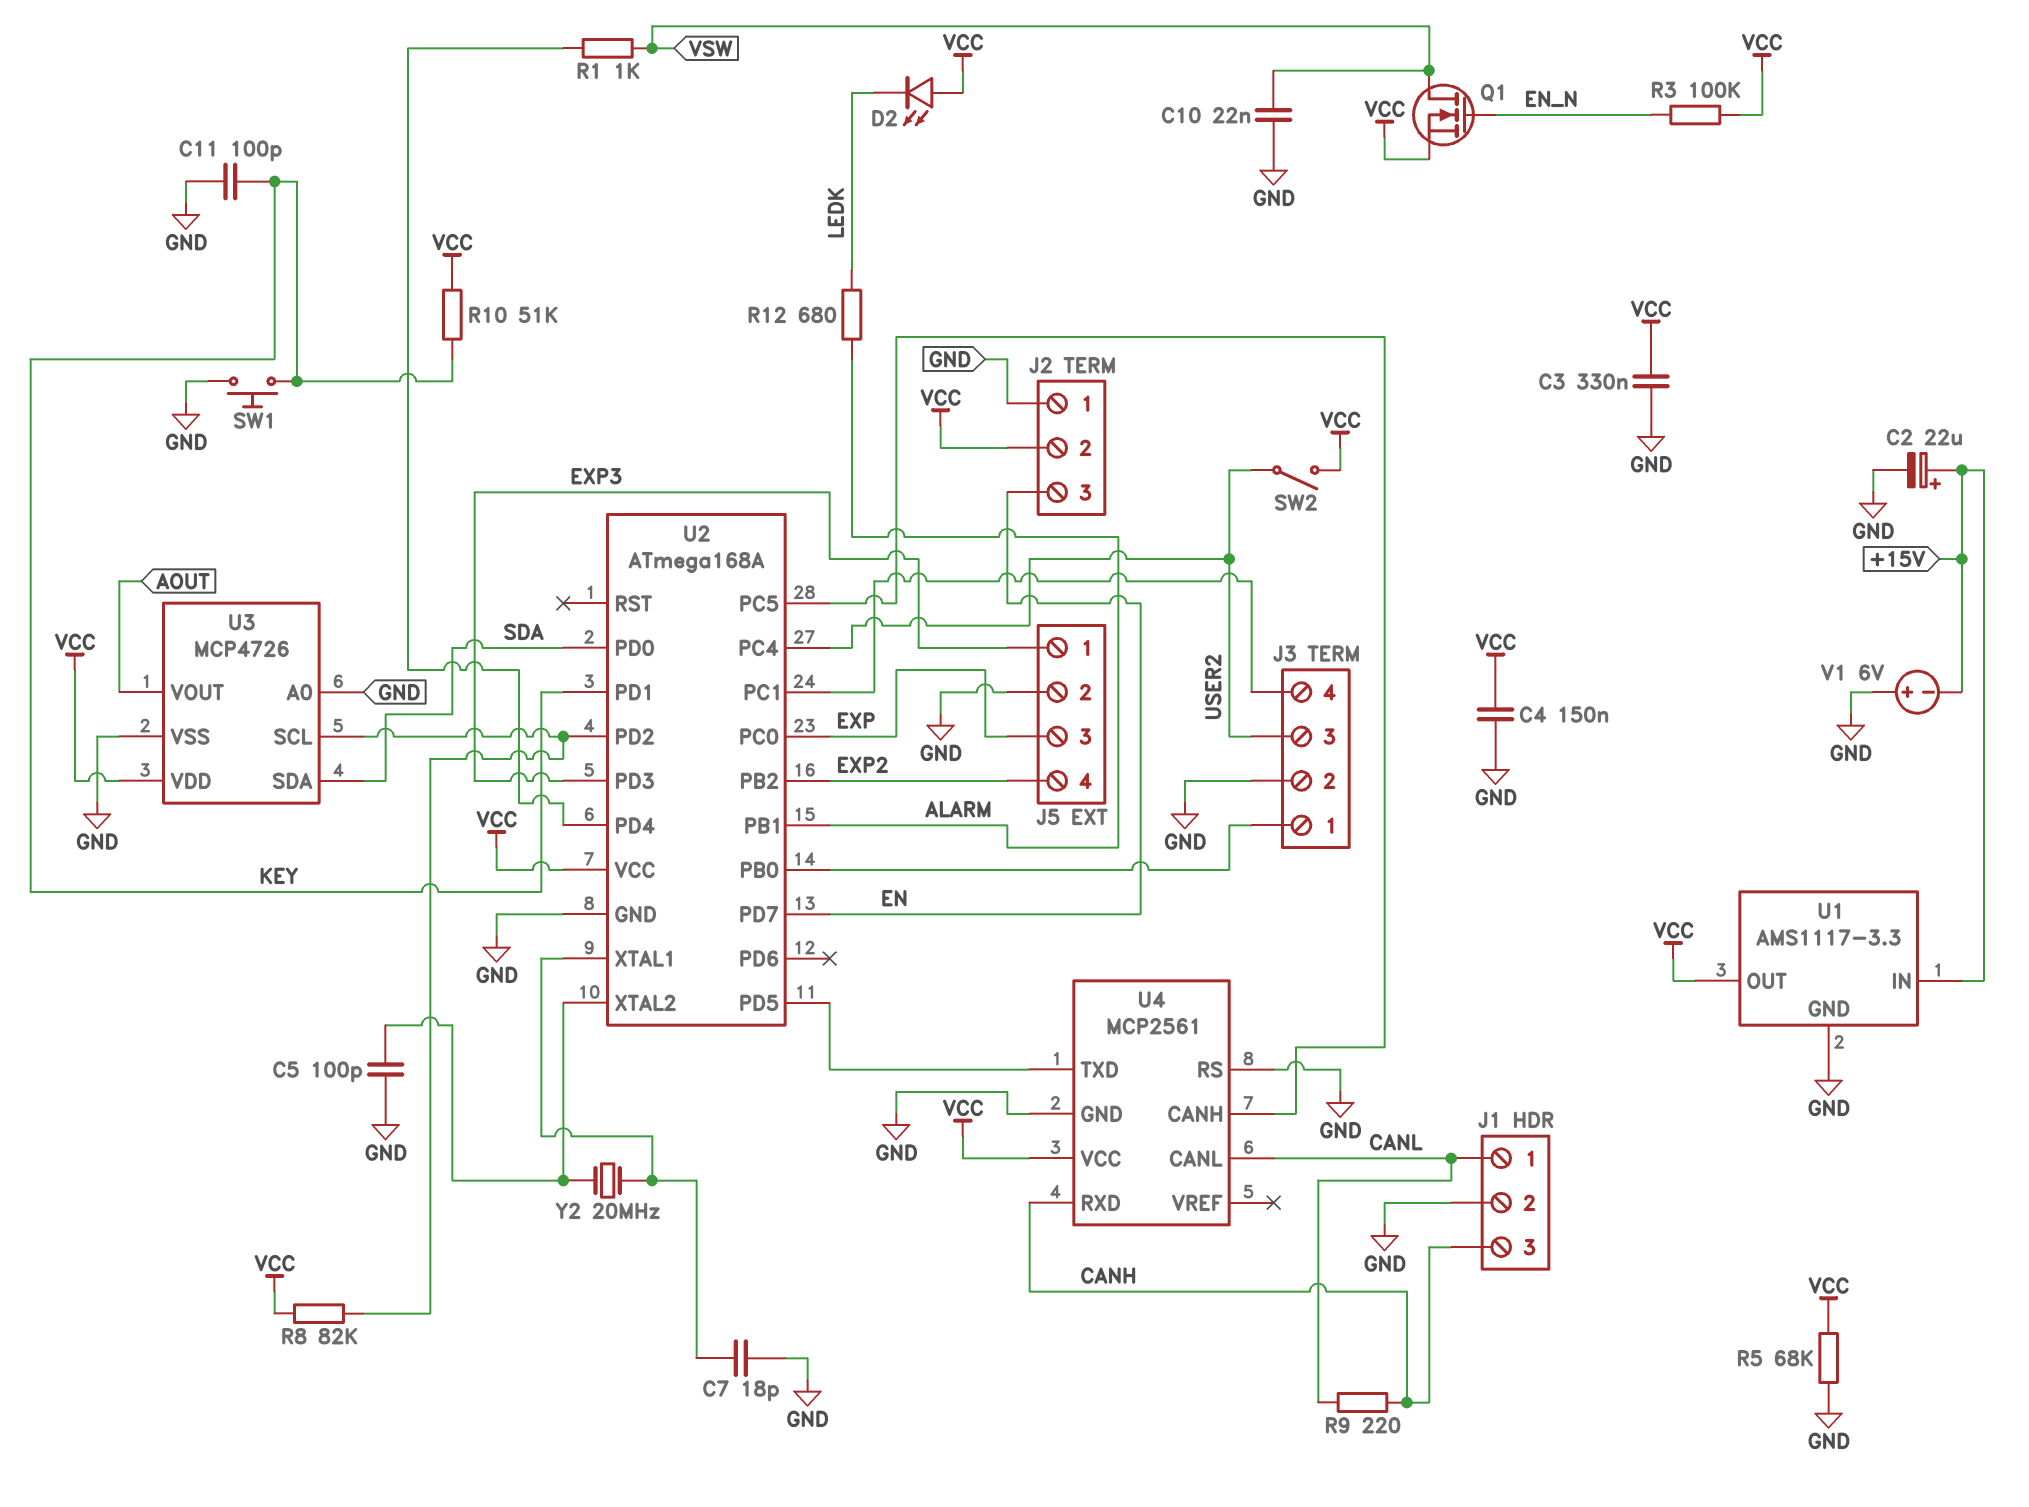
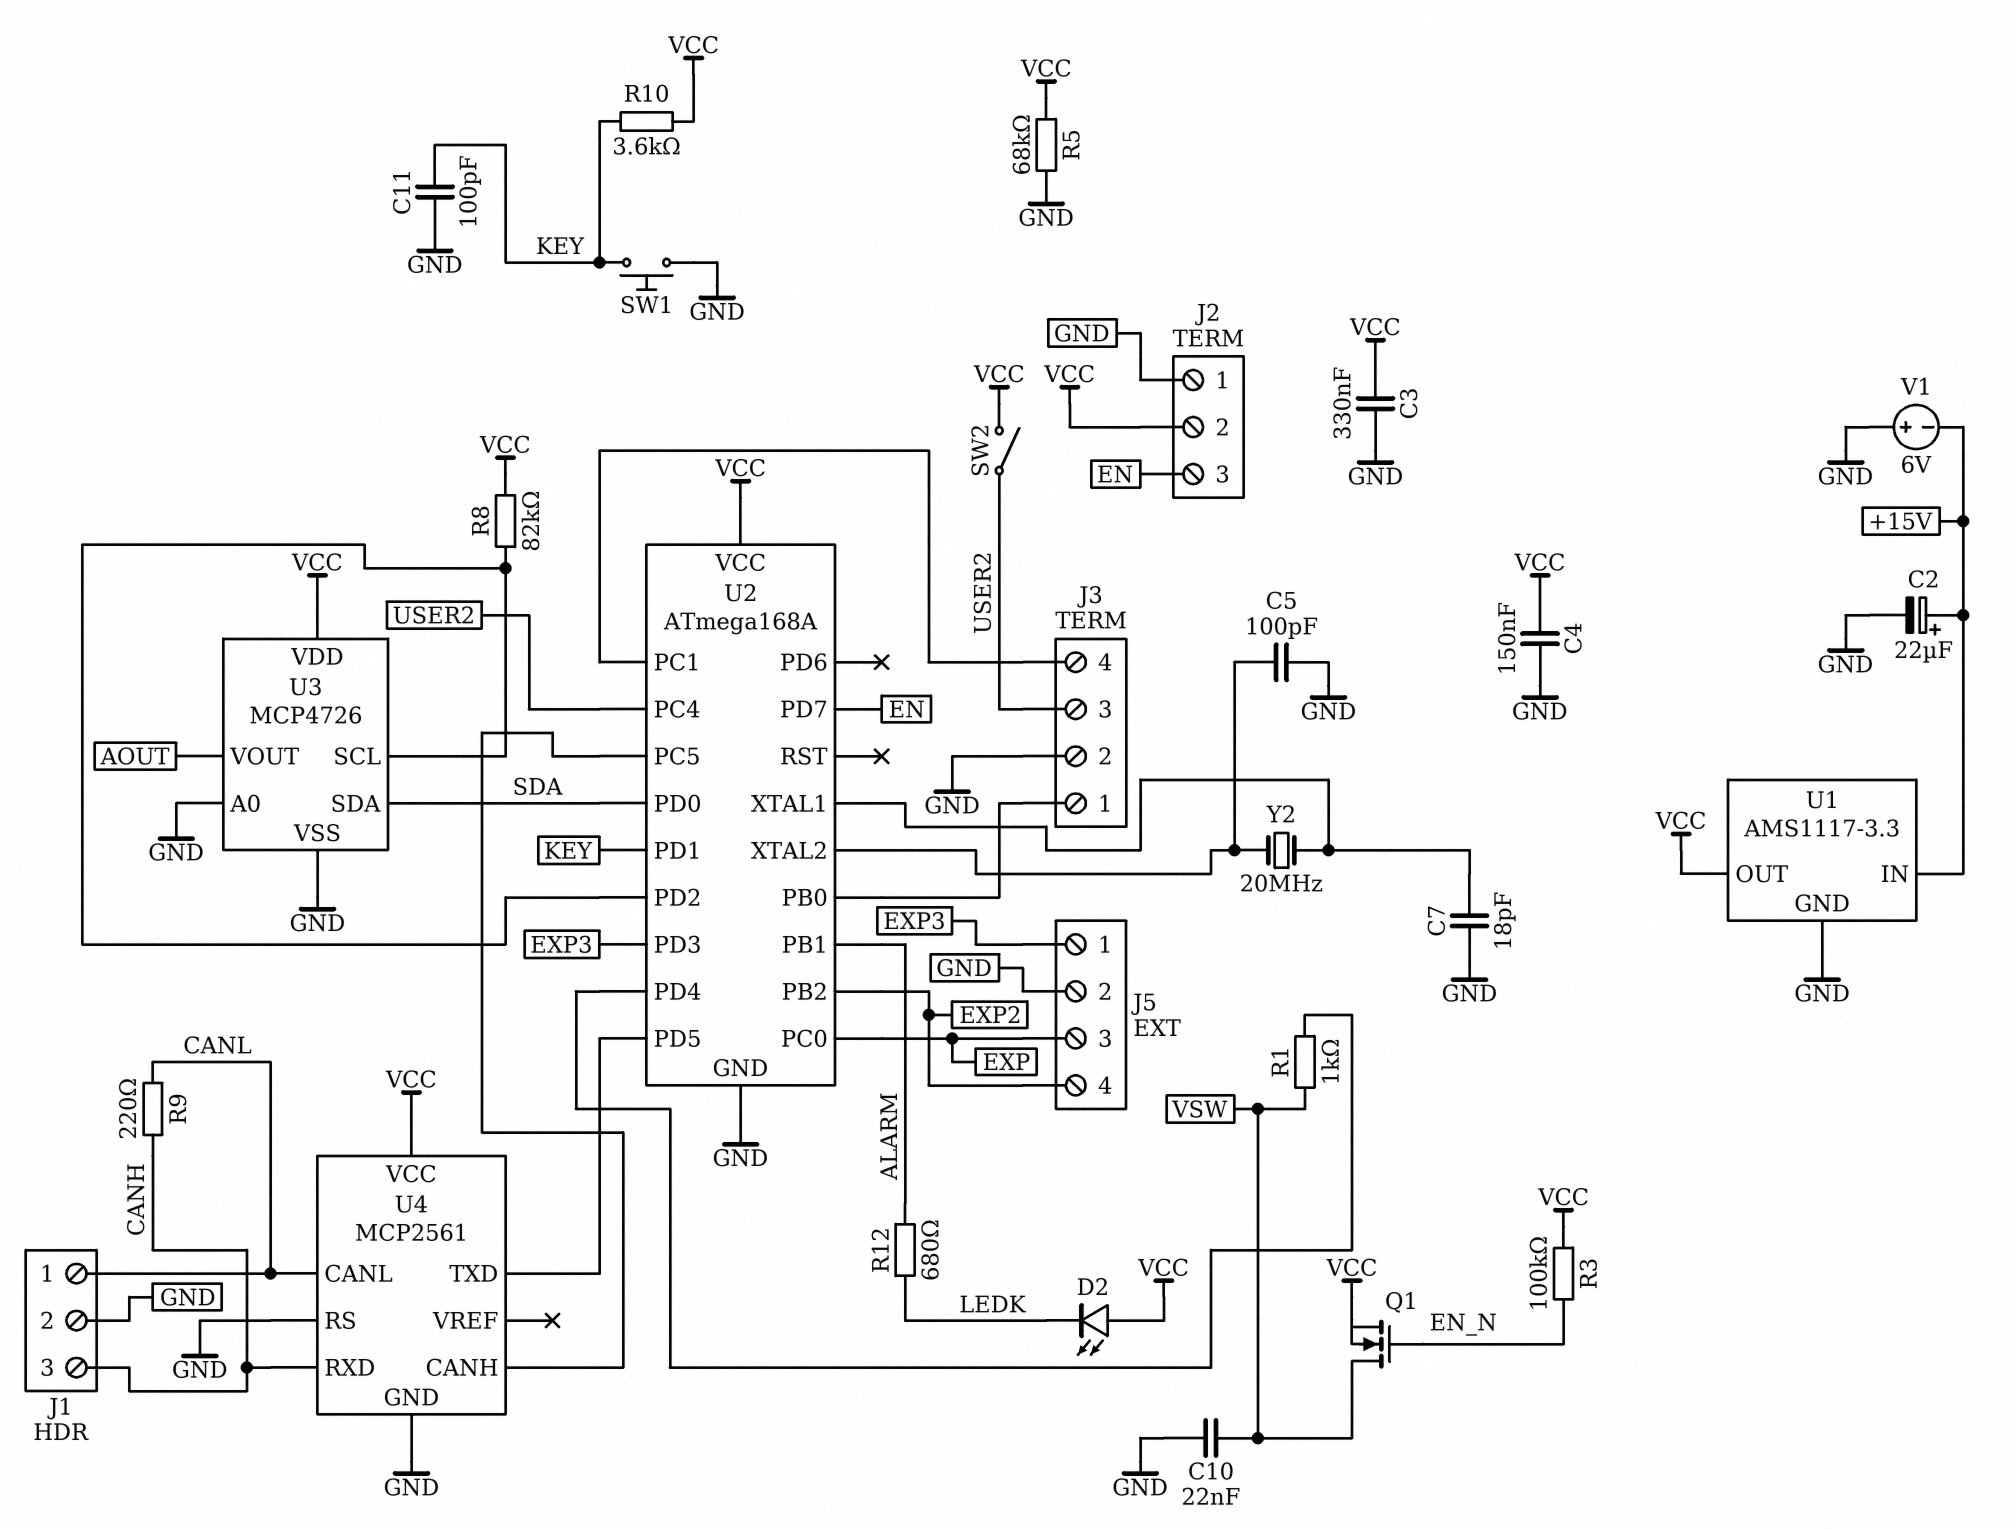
R10: 51k (KEY, VCC) -> 3.6k (KEY, VCC)

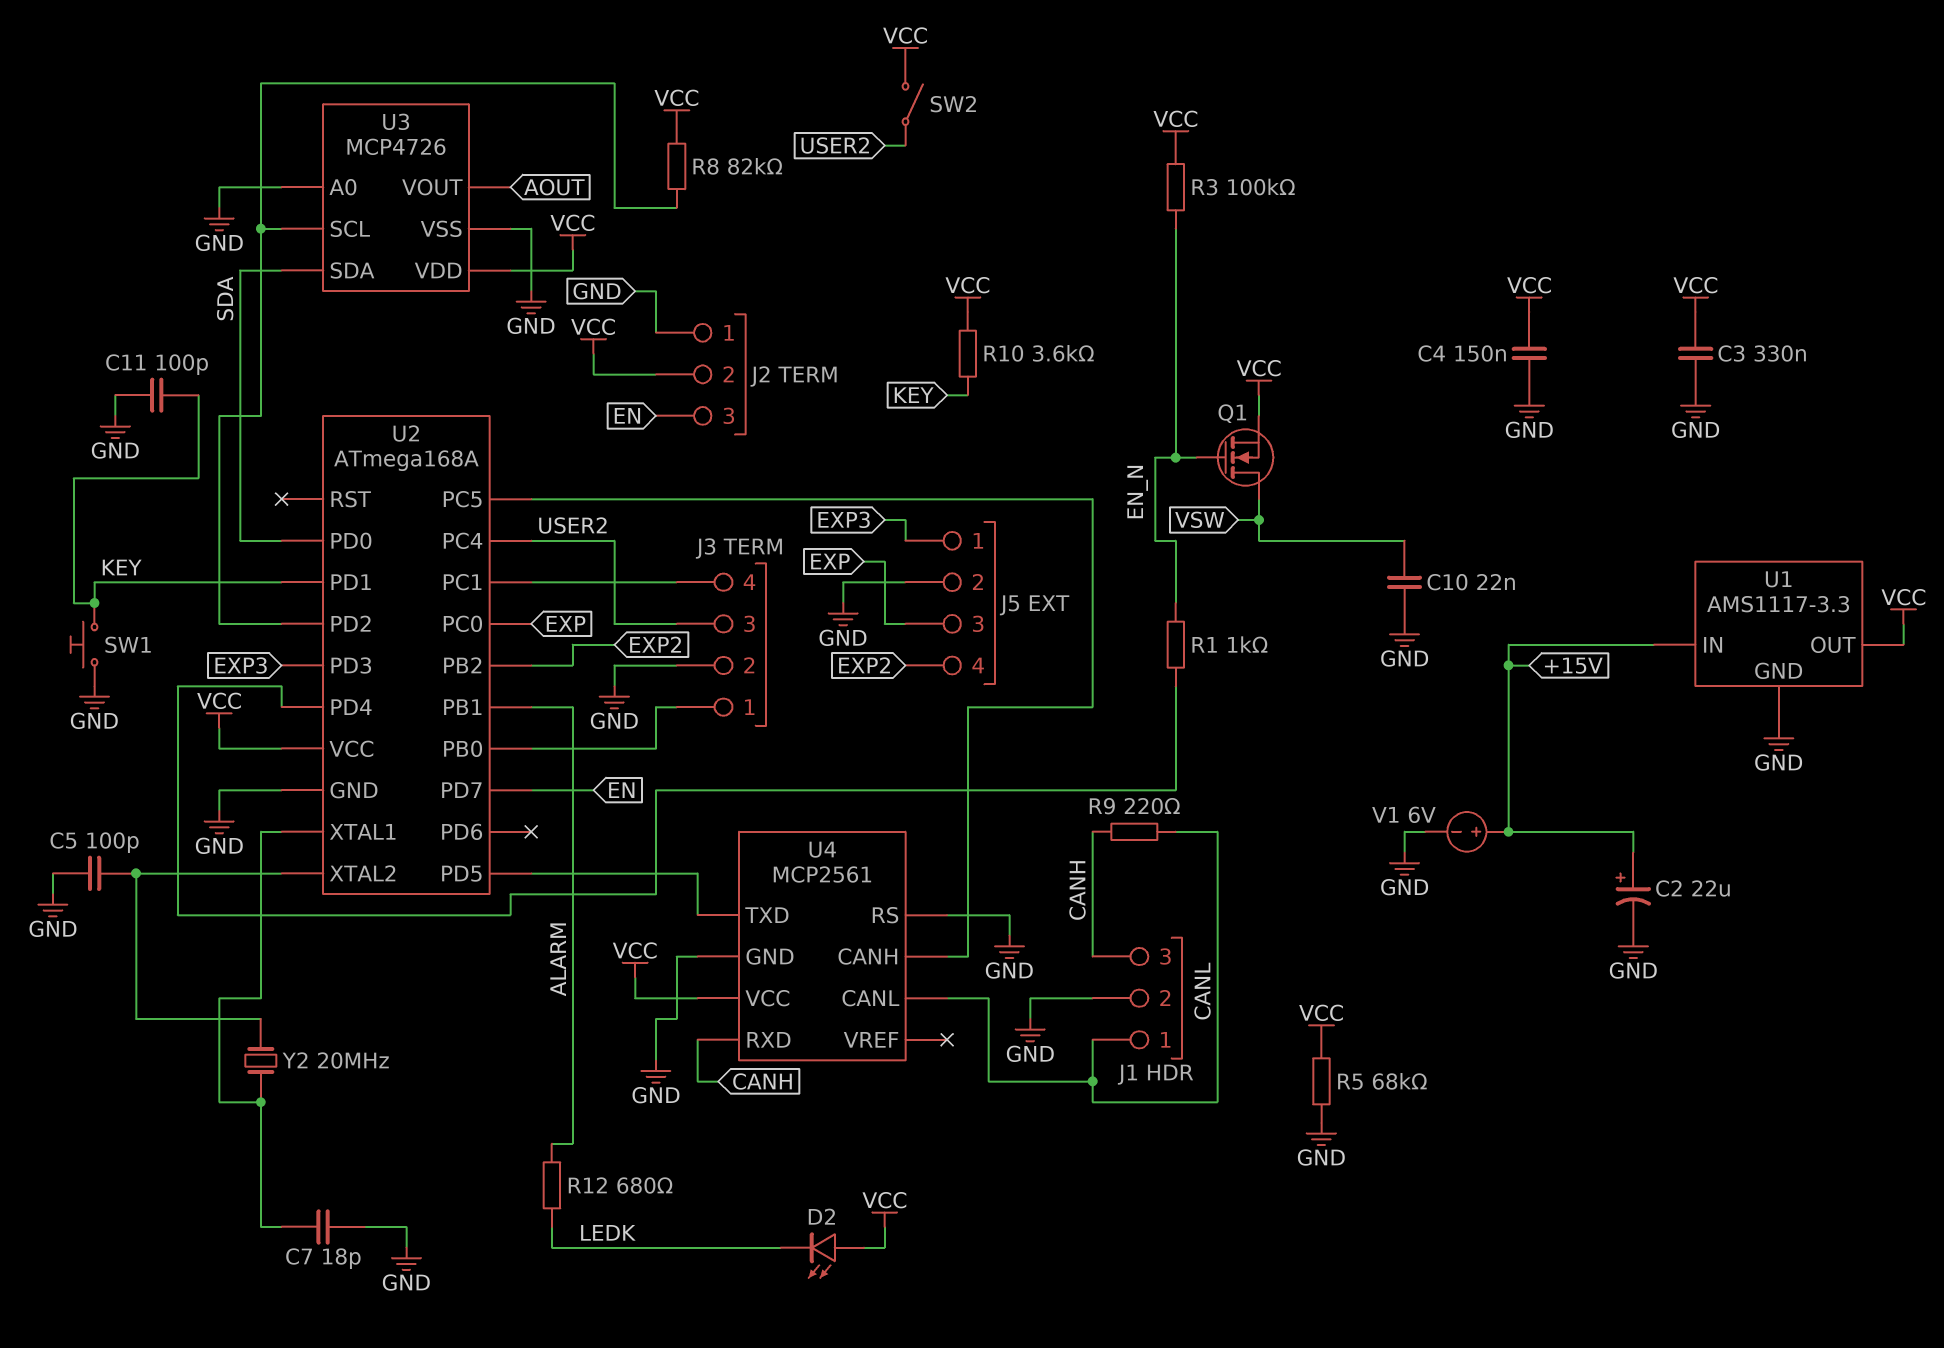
R1: 1k (U2/PD4, VSW) -> 1k (EN_N, U2/PD4)
V1: 6V (plus GND, minus +15V) -> 6V (plus +15V, minus GND)

